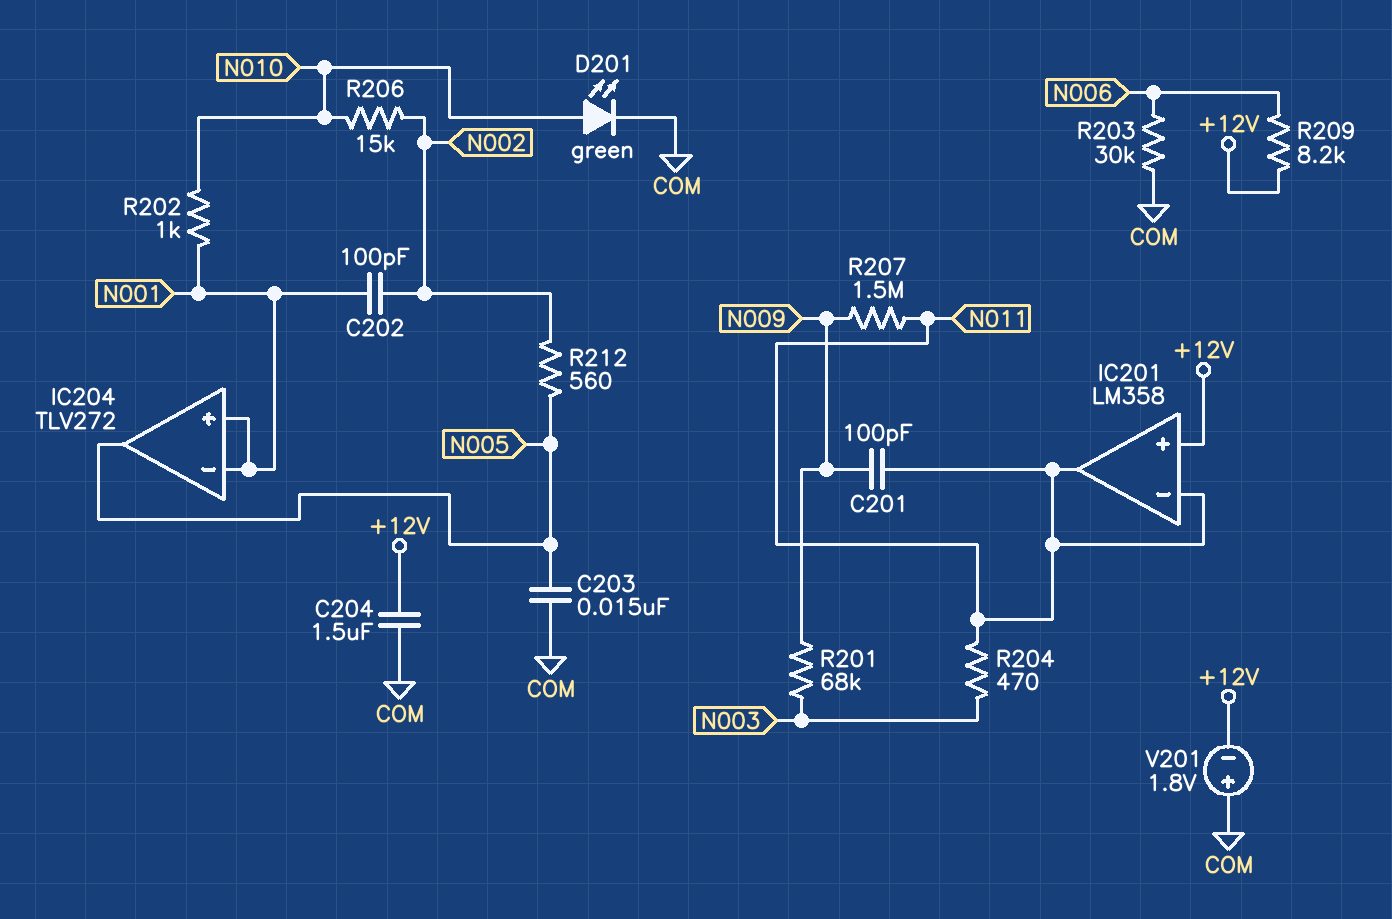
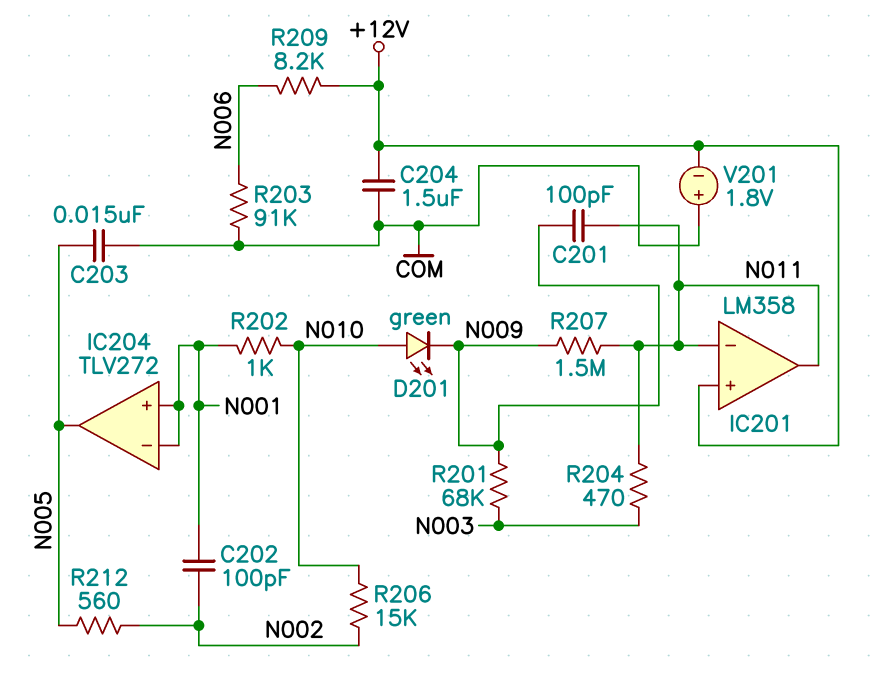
D201: LED green (A N010, K COM) -> LED green (A N010, K N009)
R203: 30k (COM, N006) -> 91k (COM, N006)

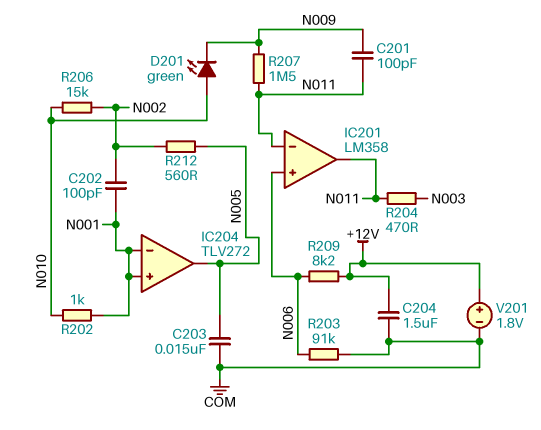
IC201 pin in+: +12V -> N006
R201: 68k (N003, N009) -> none
V201: 1.8V (plus COM, minus +12V) -> 1.8V (plus +12V, minus COM)

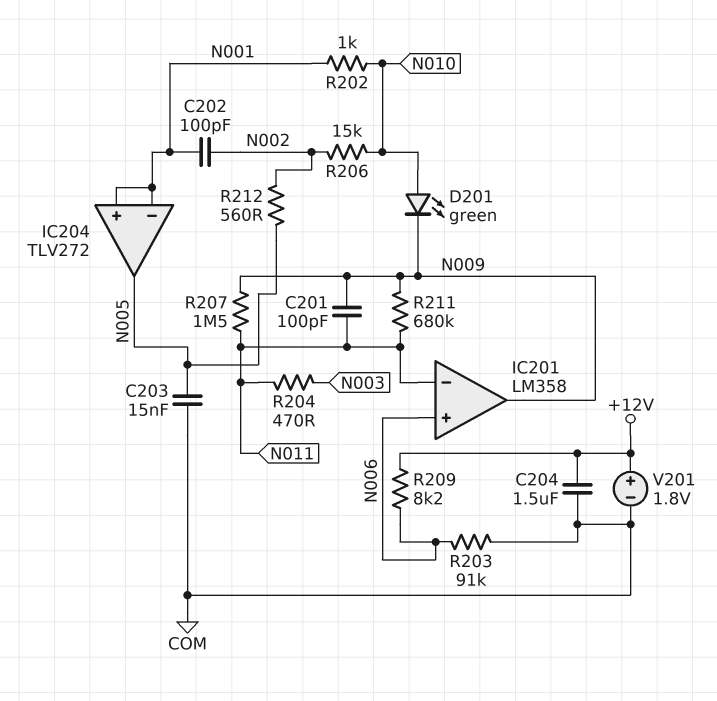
IC201 pin out: N011 -> N009
R211: none -> 680k (N009, N011)

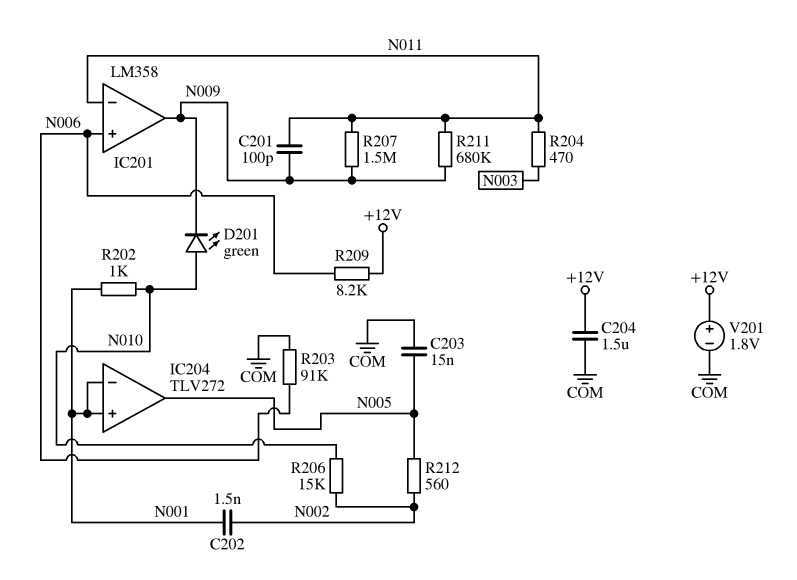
C202: 100pF (N001, N002) -> 1.5nF (N001, N002)

